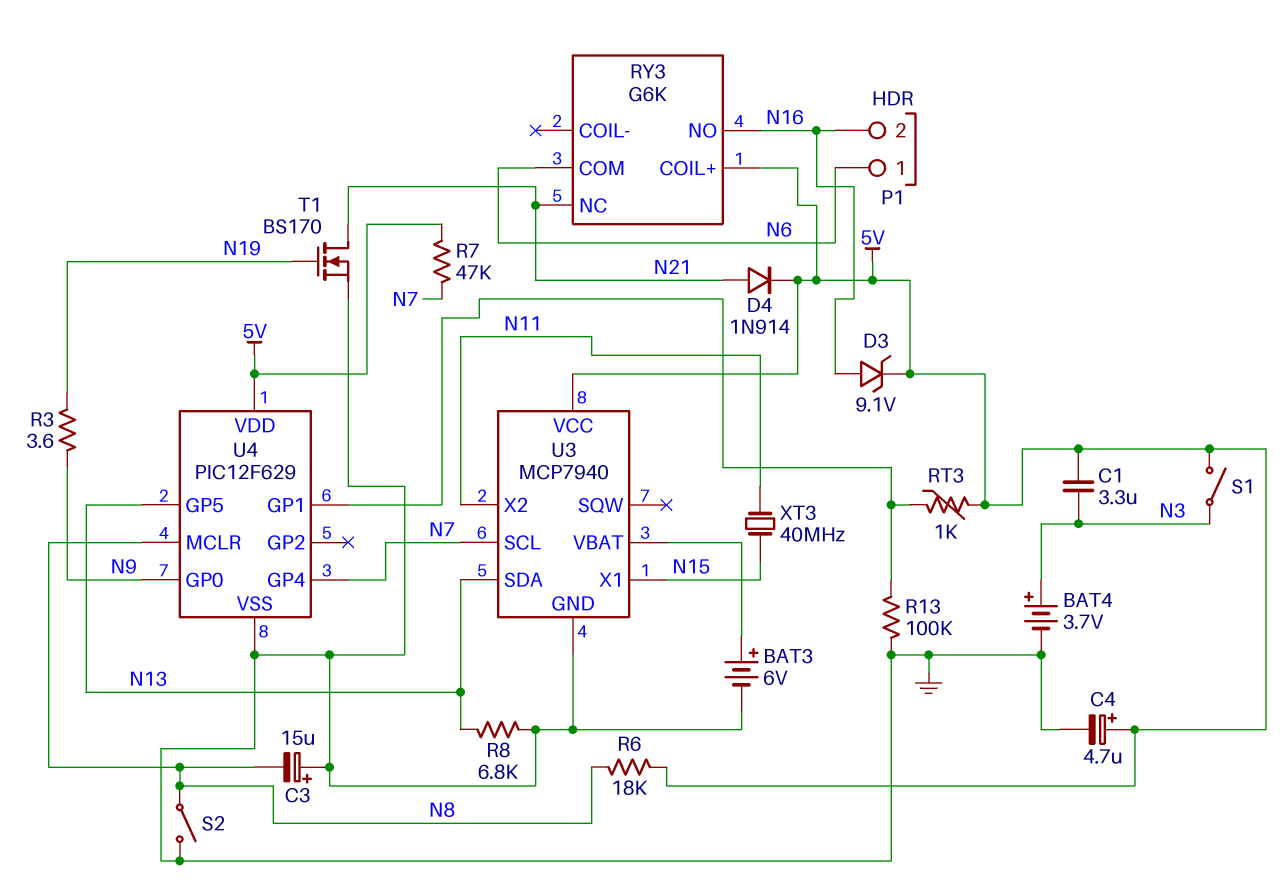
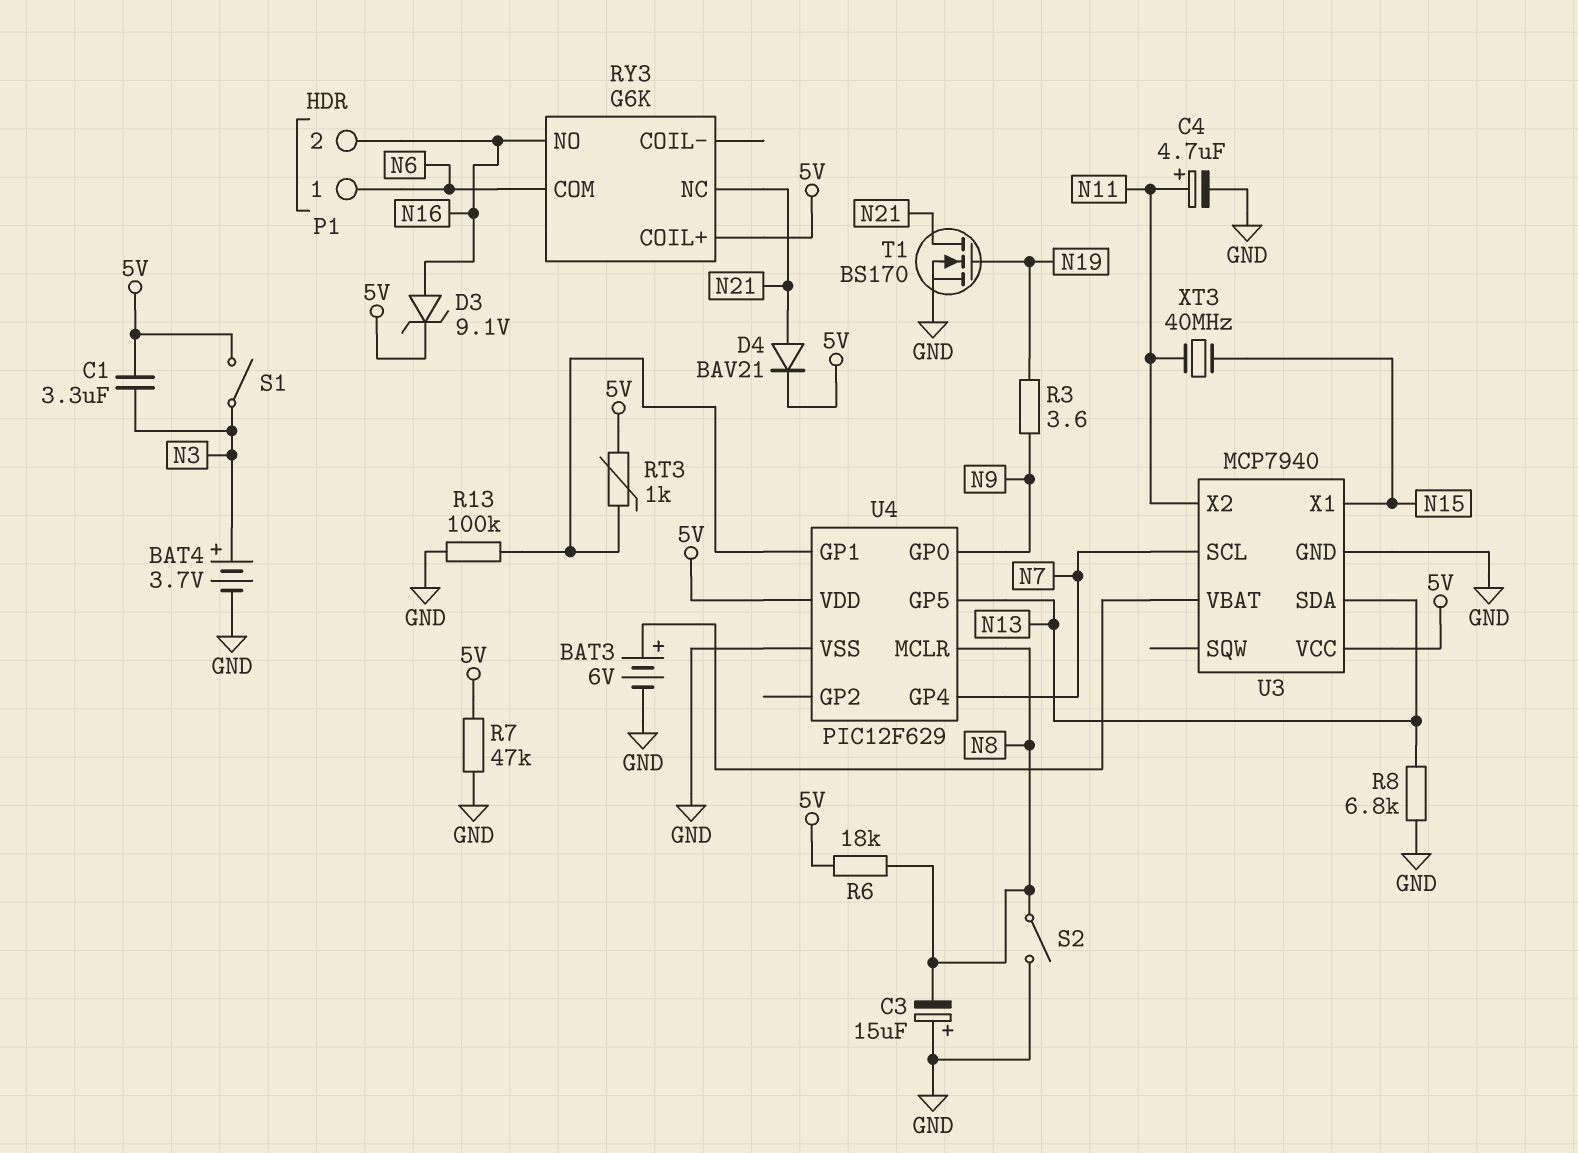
C4: 4.7uF (plus 5V, minus GND) -> 4.7uF (plus N11, minus GND)
D4: diode 1N914 (A N21, K 5V) -> diode BAV21 (A N21, K 5V)
R7: 47k (5V, N7) -> 47k (5V, GND)

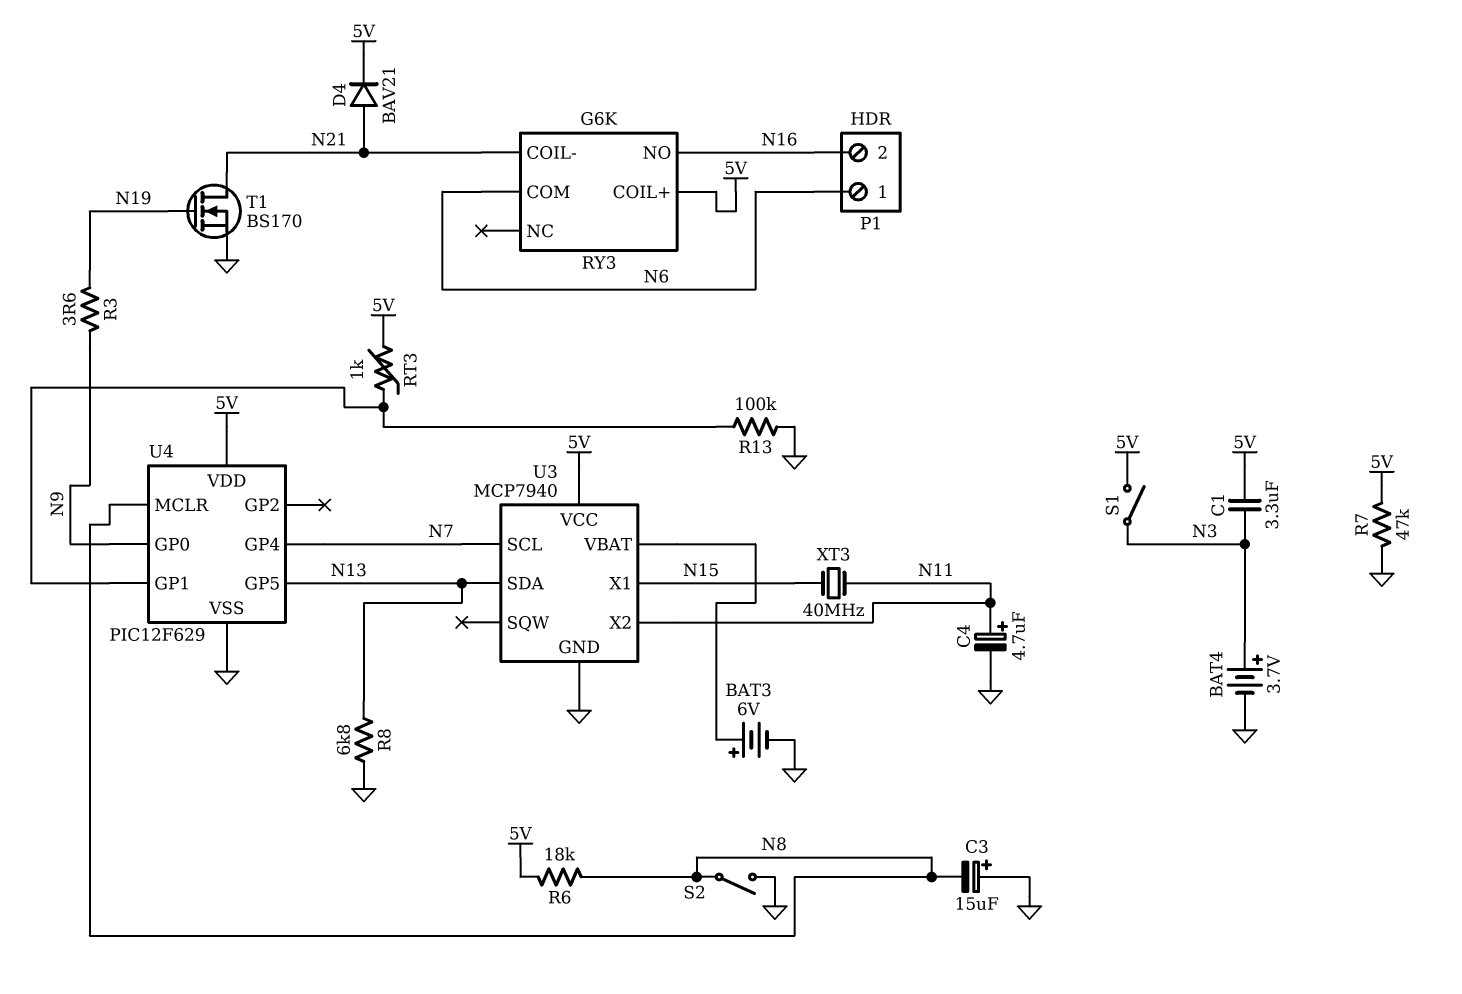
D3: zener 9.1V (A N16, K 5V) -> none
RY3 pin COIL-: none -> N21
RY3 pin NC: N21 -> none

